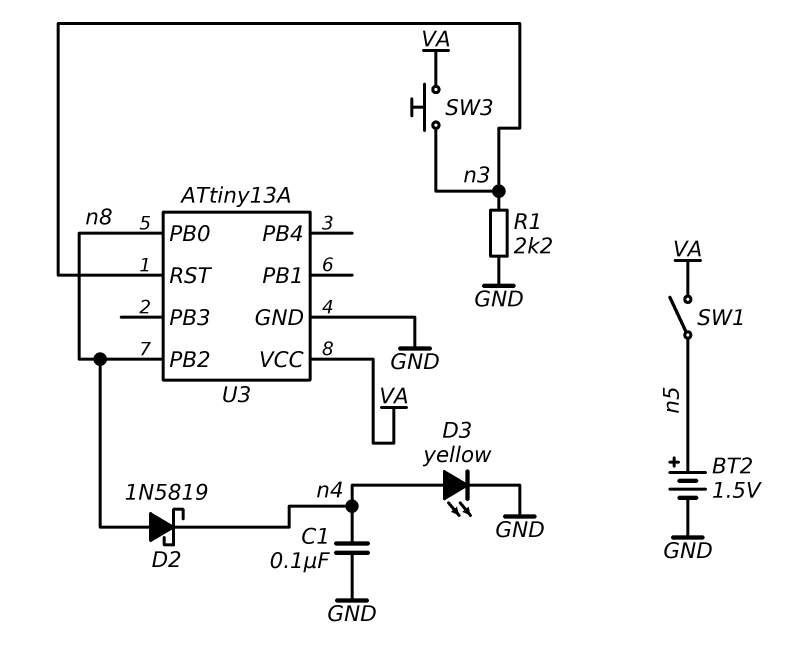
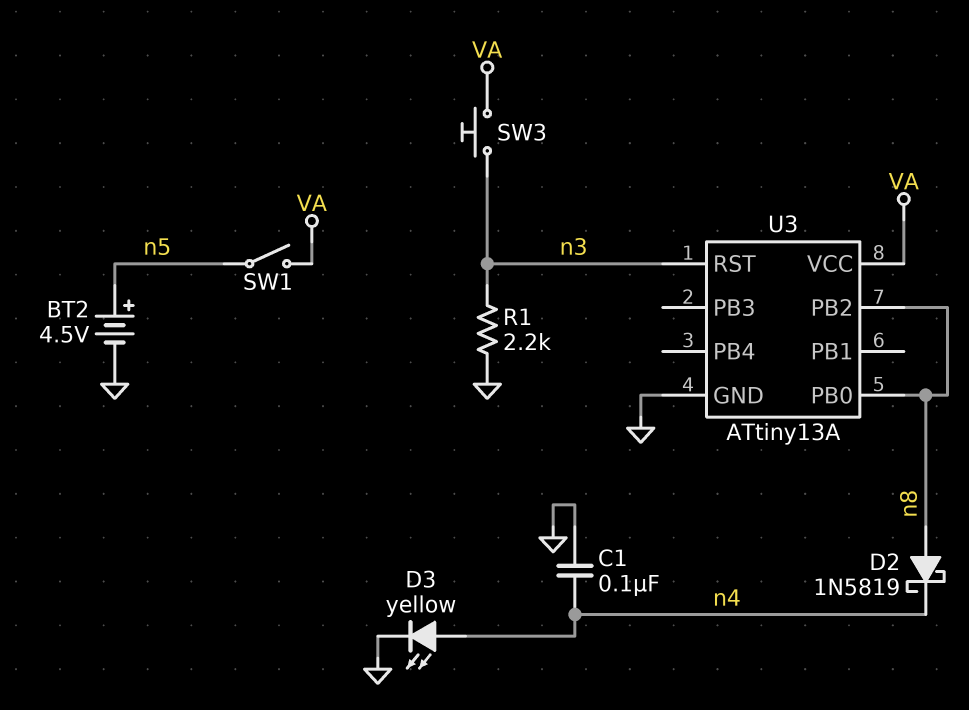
BT2: 1.5V (plus n5, minus GND) -> 4.5V (plus n5, minus GND)

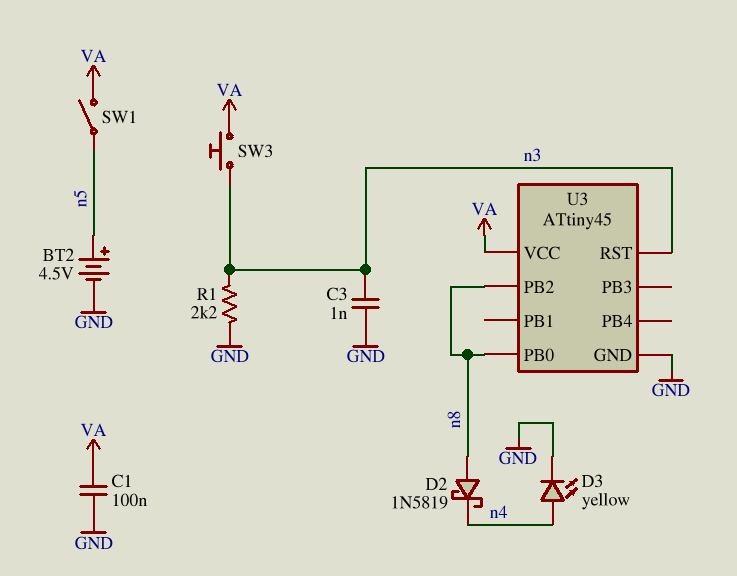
C1: 100nF (GND, n4) -> 100nF (GND, VA)
C3: none -> 1nF (GND, n3)
U3: ATtiny13A -> ATtiny45

